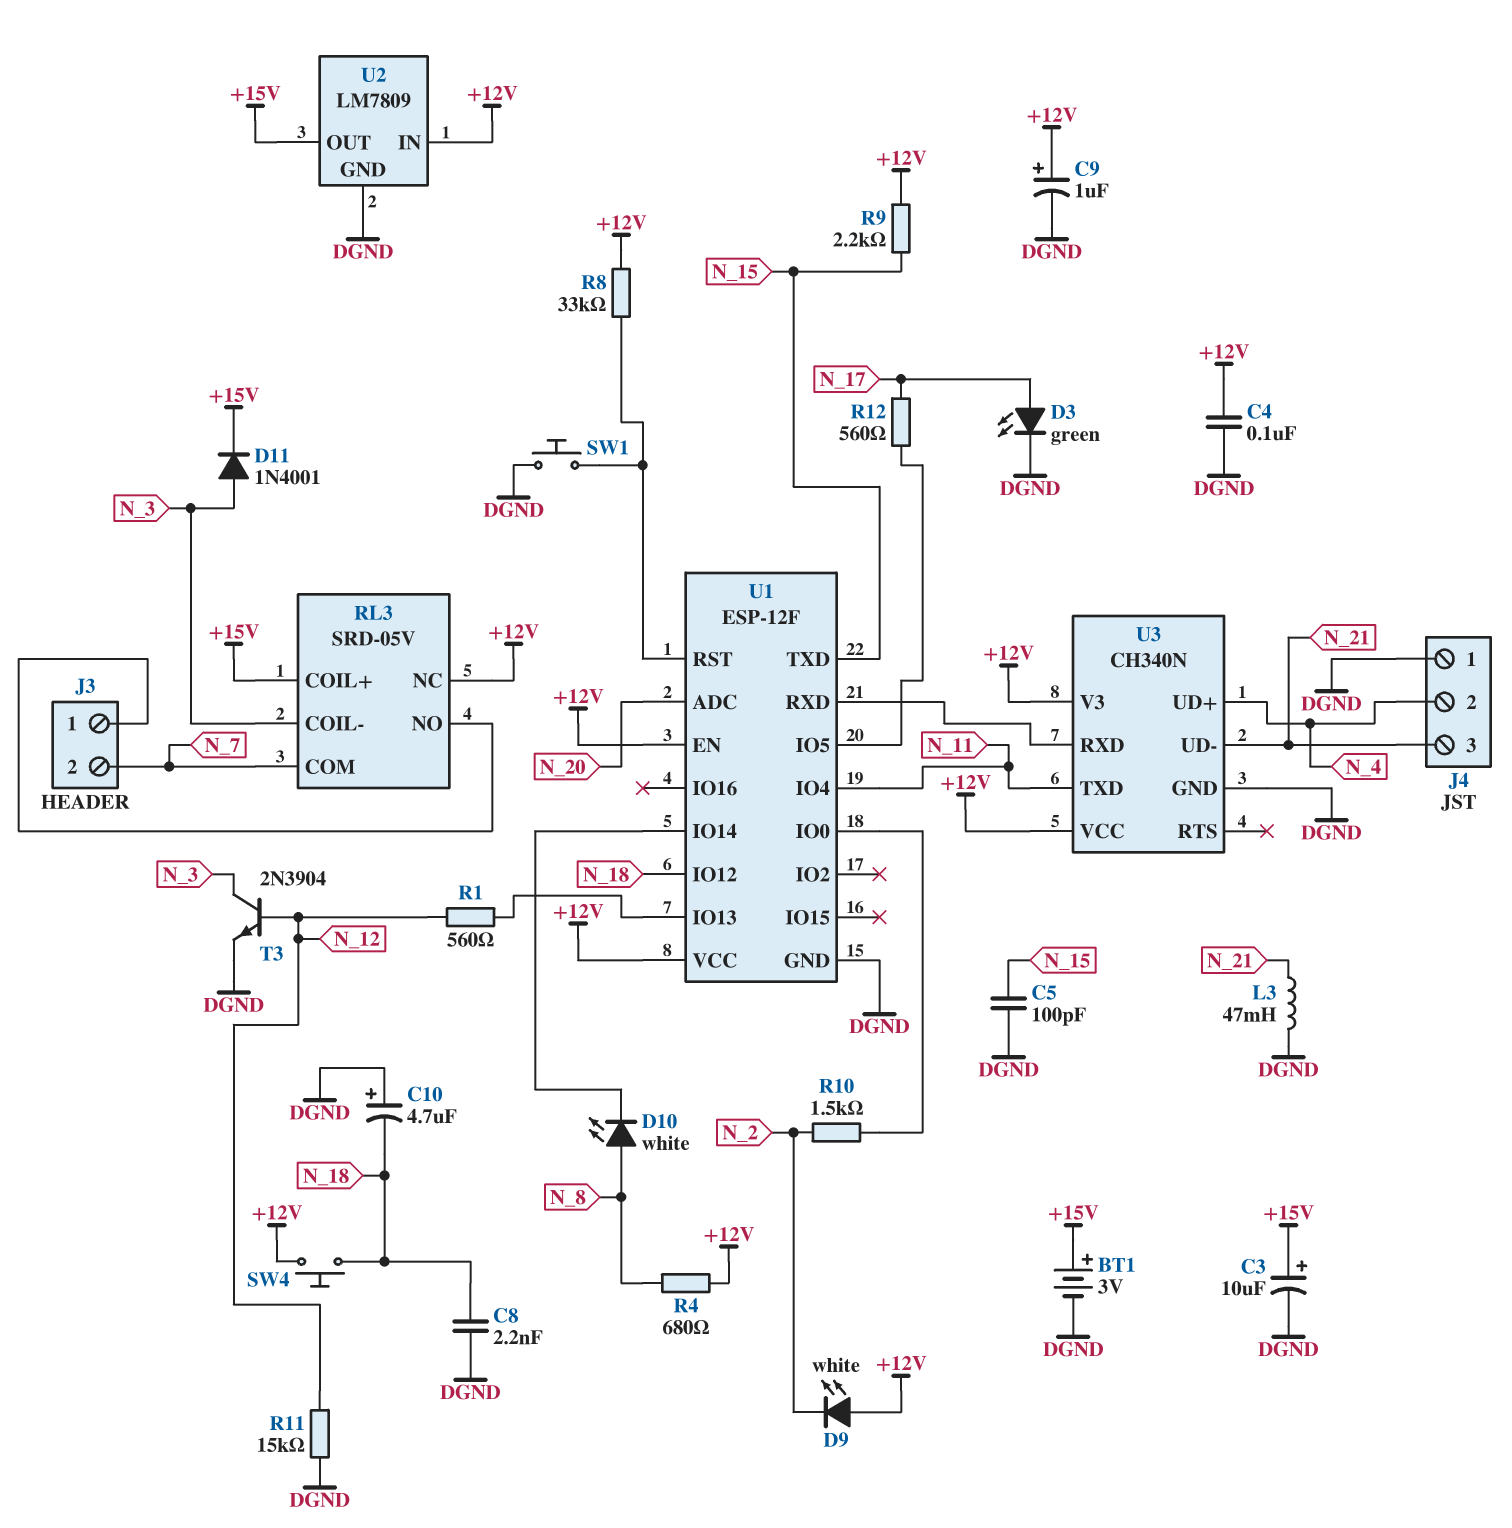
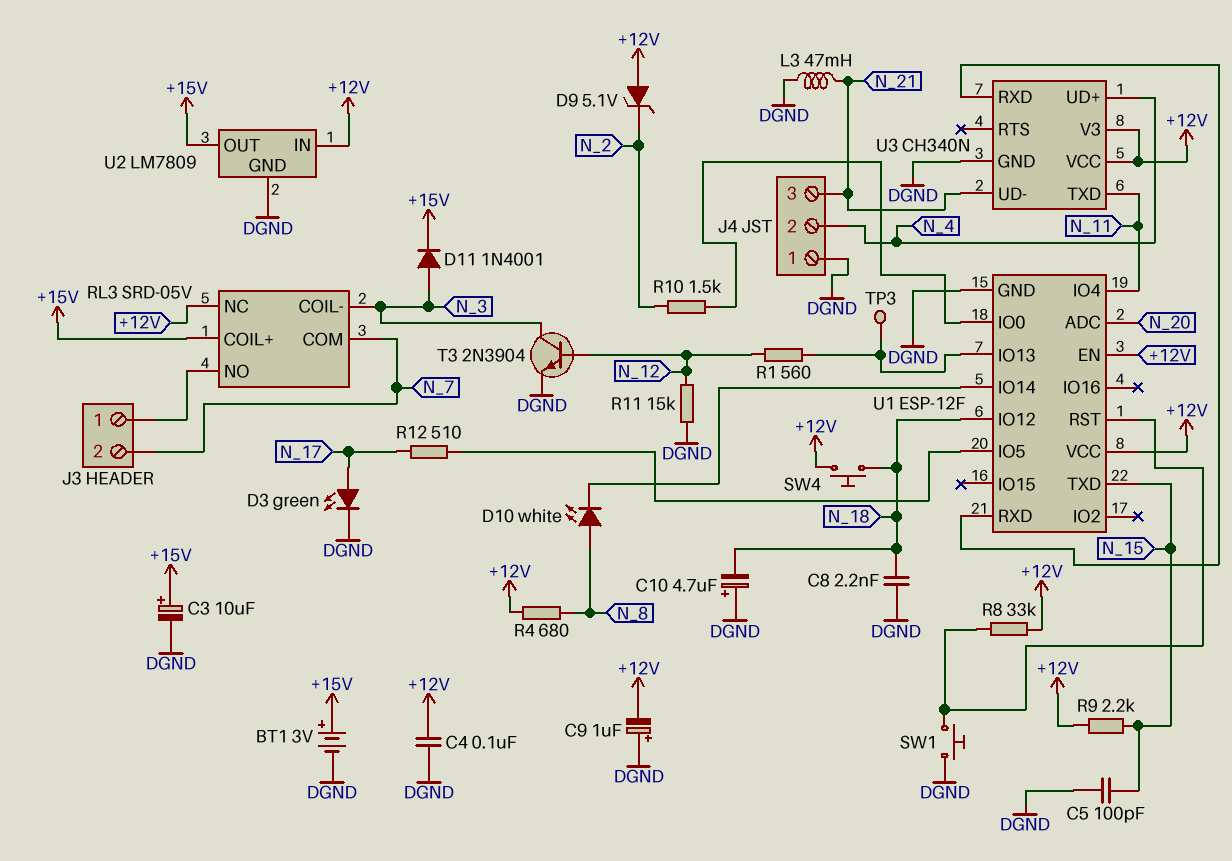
C9: 1uF (plus +12V, minus DGND) -> 1uF (plus DGND, minus +12V)
D9: LED white (A +12V, K N_2) -> zener 5.1V (A +12V, K N_2)
R12: 560 (N_17, U1/IO5) -> 510 (N_17, U1/IO5)
TP3: none -> test point (U1/IO13)

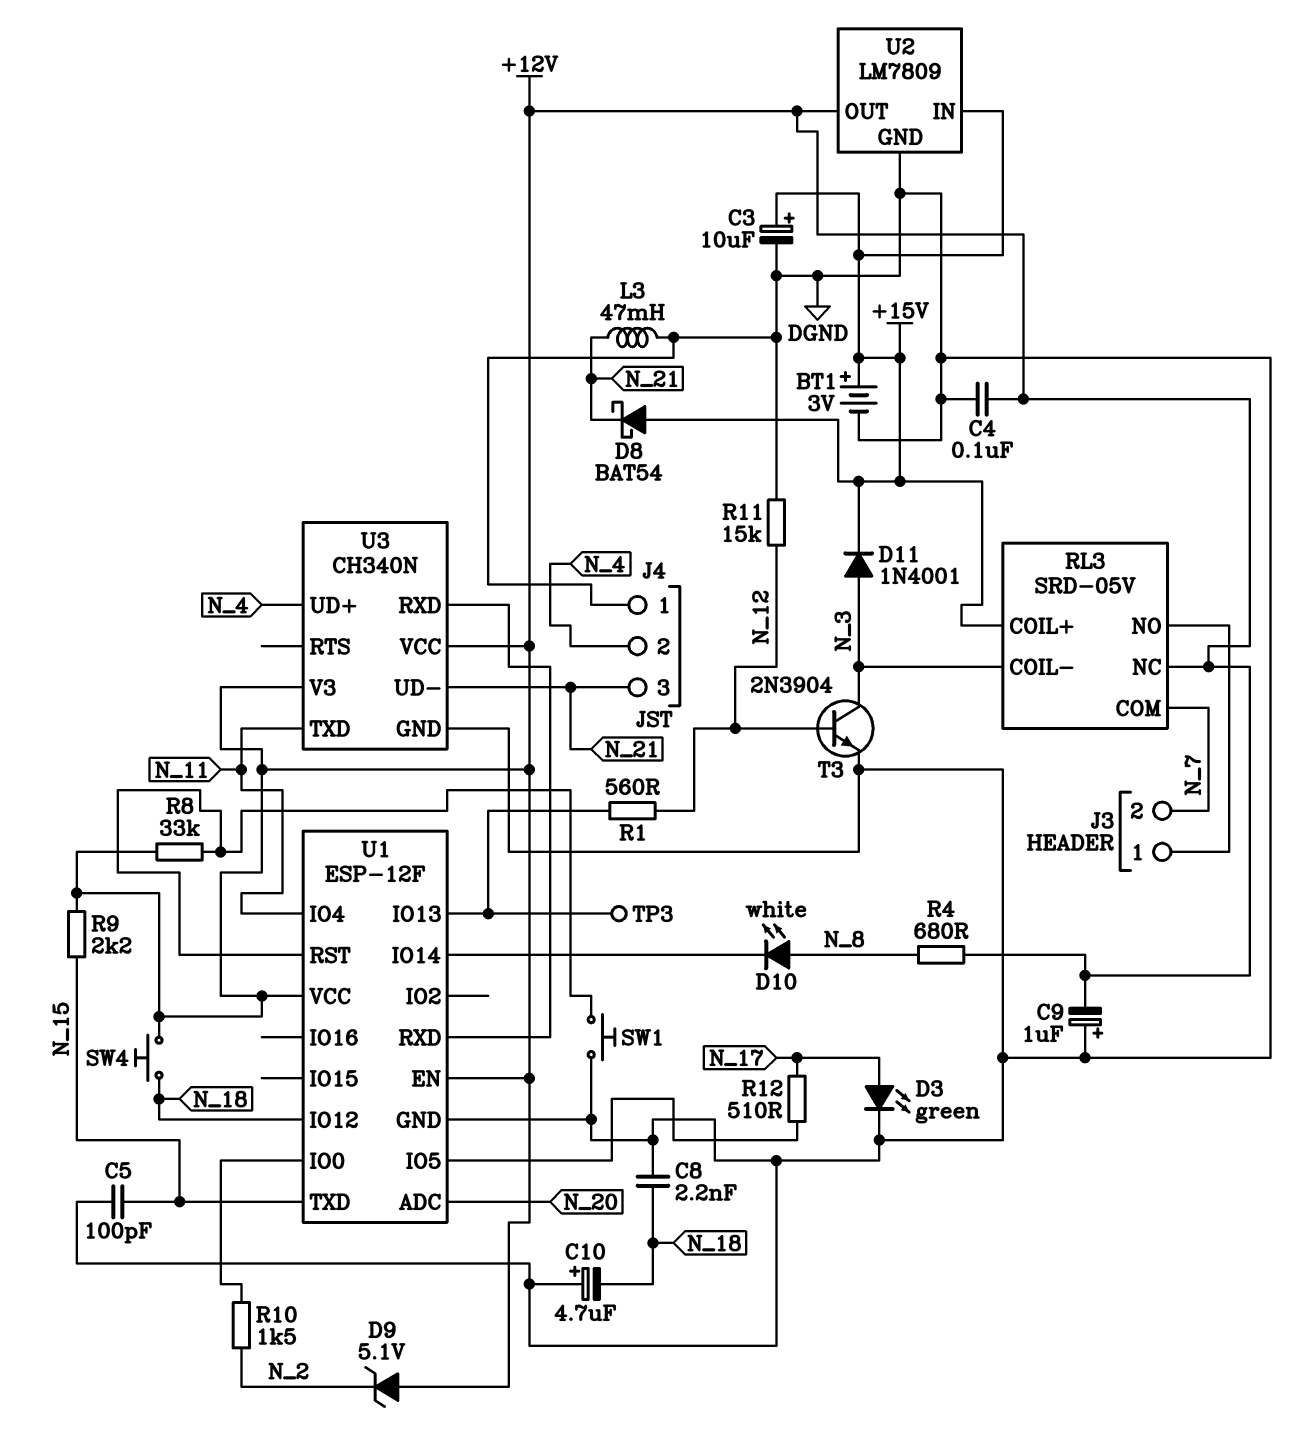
D8: none -> schottky BAT54 (A +15V, K N_21)
U2 pin IN: +12V -> +15V
U2 pin OUT: +15V -> +12V

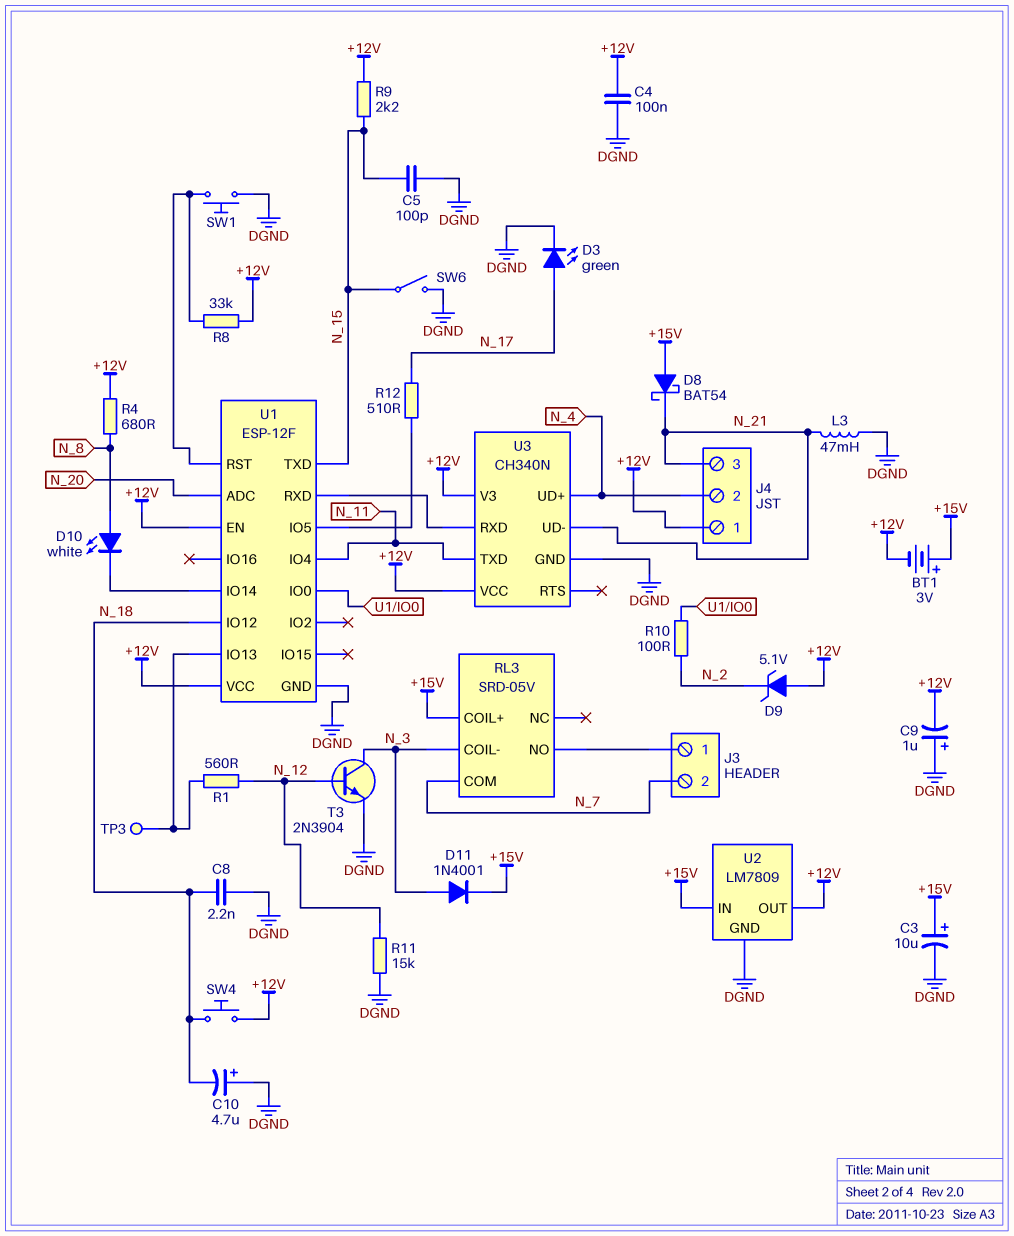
BT1: 3V (plus +15V, minus DGND) -> 3V (plus +15V, minus +12V)
J4 pin 1: DGND -> +12V
R10: 1.5k (N_2, U1/IO0) -> 100 (N_2, U1/IO0)
RL3 pin NC: +12V -> none
SW6: none -> switch (DGND, N_15)

